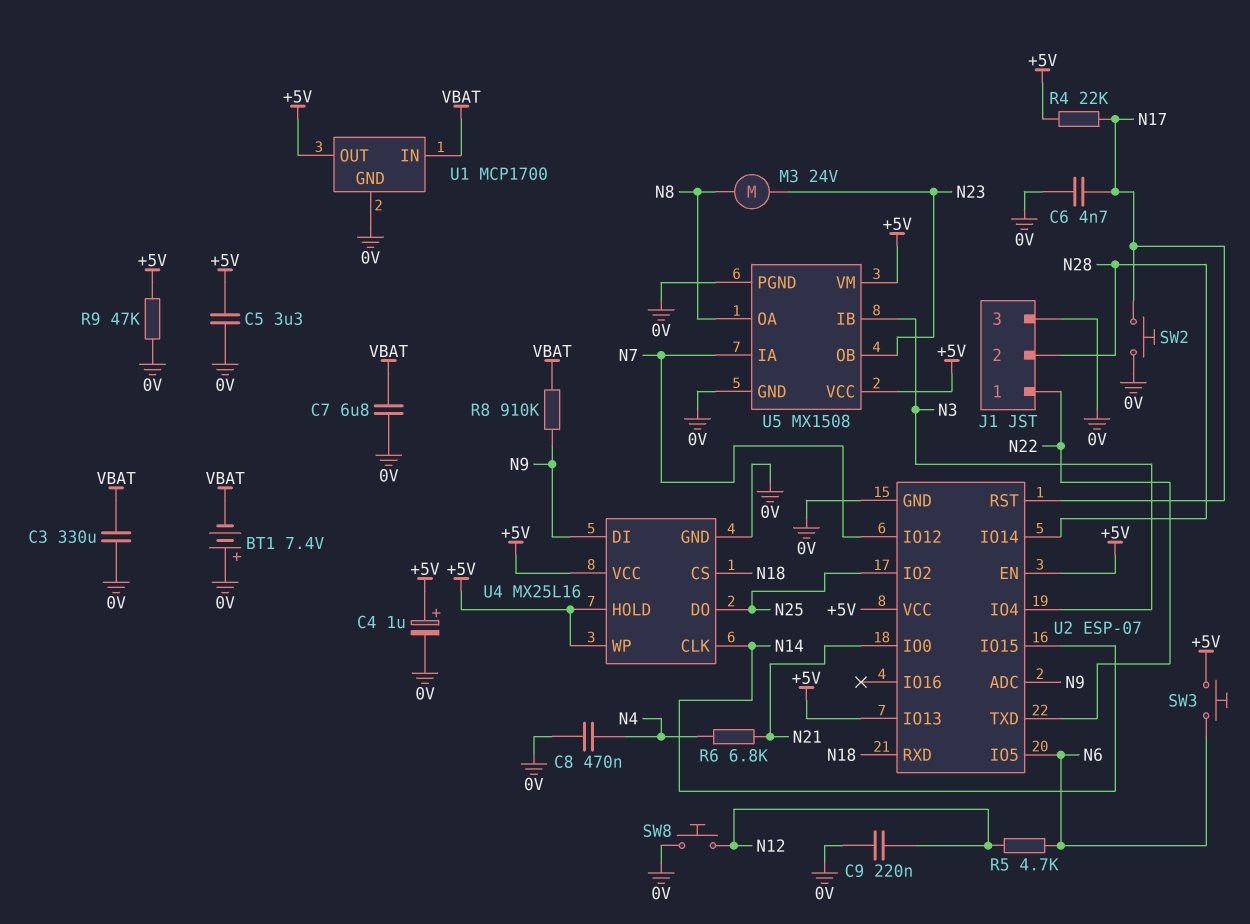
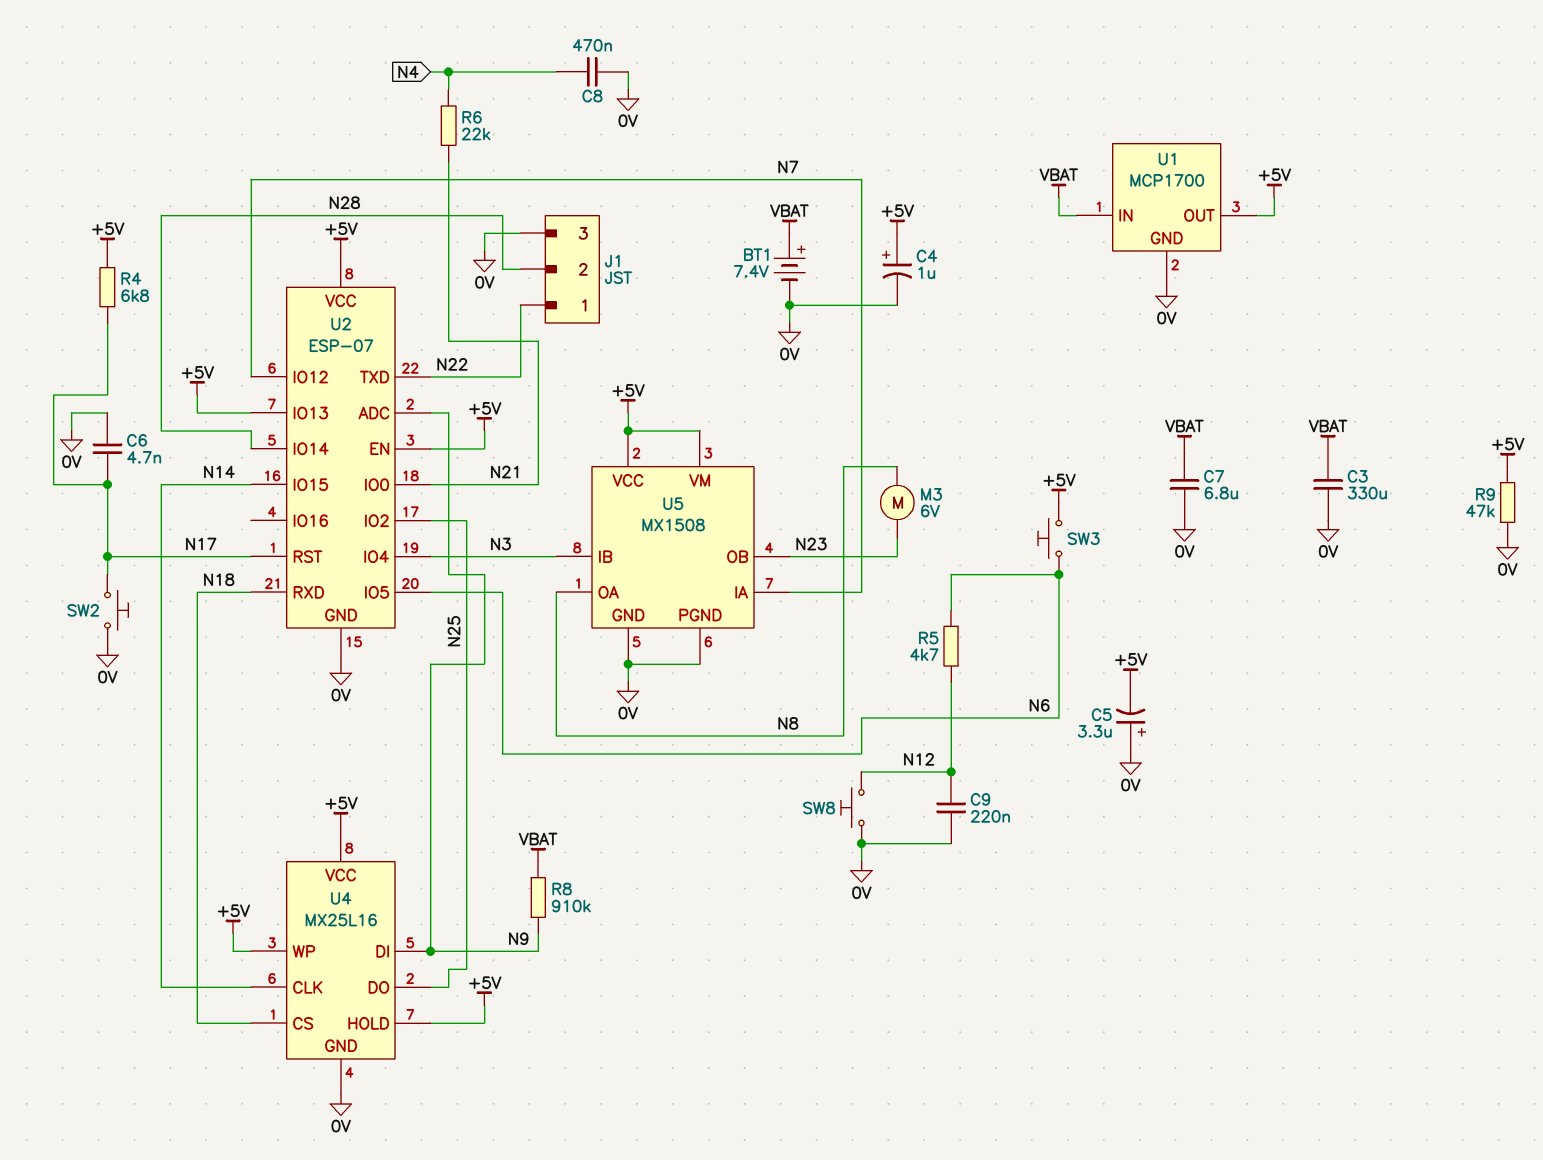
BT1: 7.4V (plus 0V, minus VBAT) -> 7.4V (plus VBAT, minus 0V)
C5: 3.3uF (+5V, 0V) -> 3.3uF (plus 0V, minus +5V)
M3: motor 24V (N8, N23) -> motor 6V (N8, N23)
R4: 22k (+5V, N17) -> 6.8k (+5V, N17)
R6: 6.8k (N4, N21) -> 22k (N4, N21)

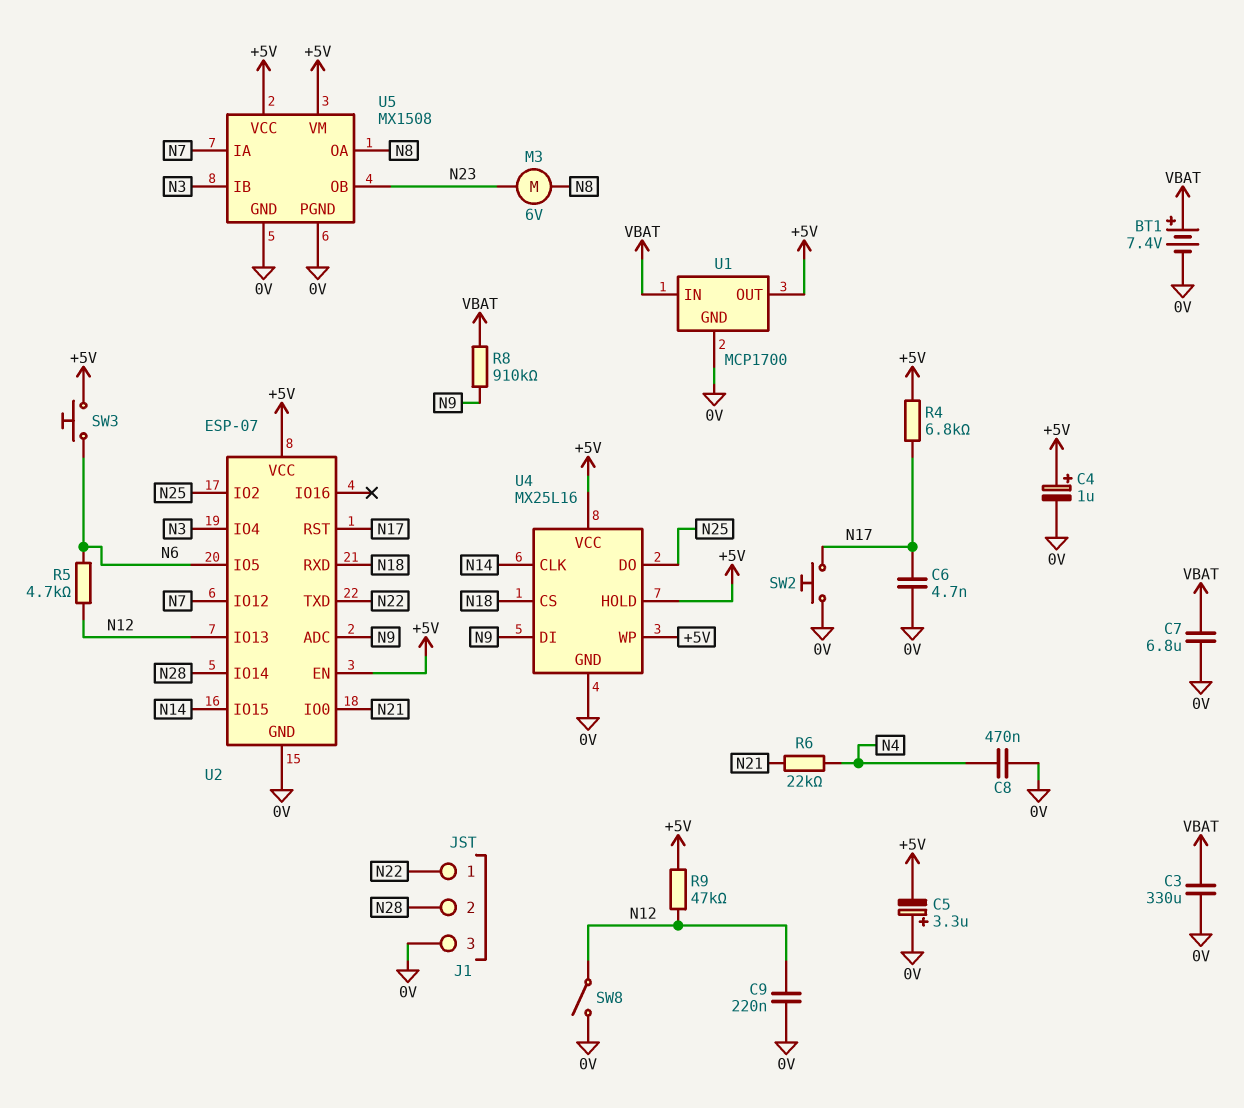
R9: 47k (+5V, 0V) -> 47k (+5V, N12)
SW8: button (0V, N12) -> switch (0V, N12)
U2 pin IO13: +5V -> N12

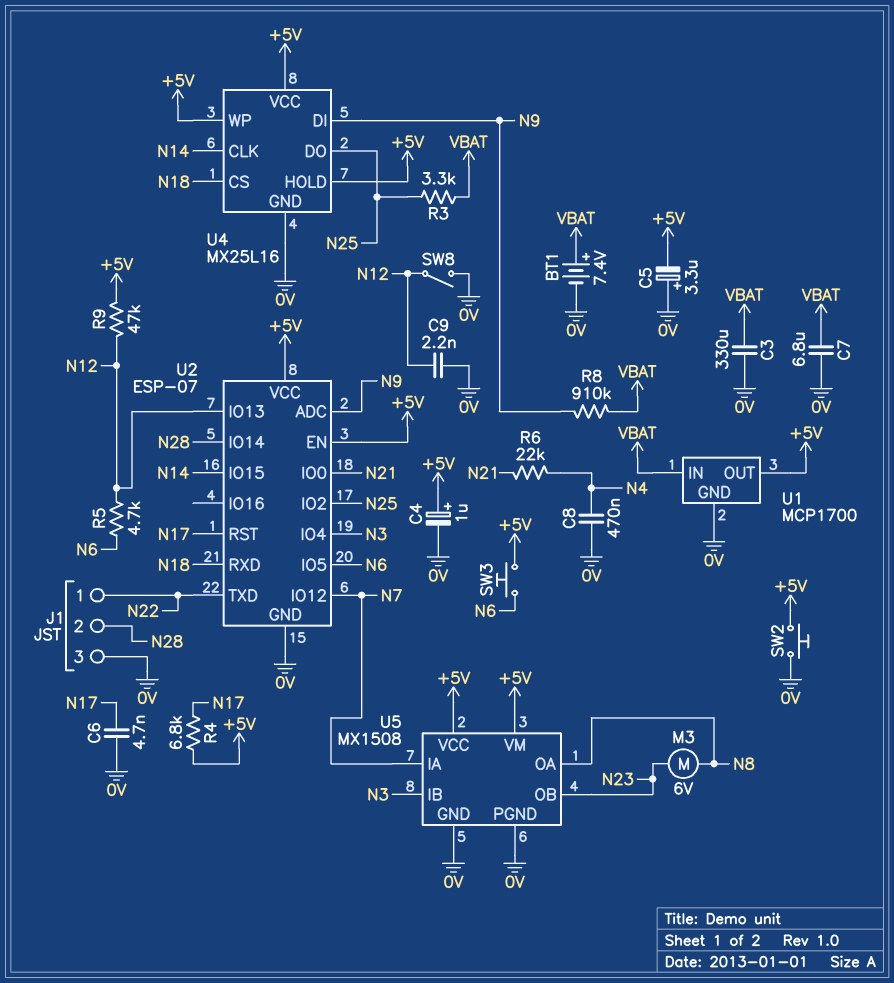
C9: 220nF (0V, N12) -> 2.2nF (0V, N12)
R3: none -> 3.3k (N25, VBAT)
SW2: button (0V, N17) -> button (+5V, 0V)

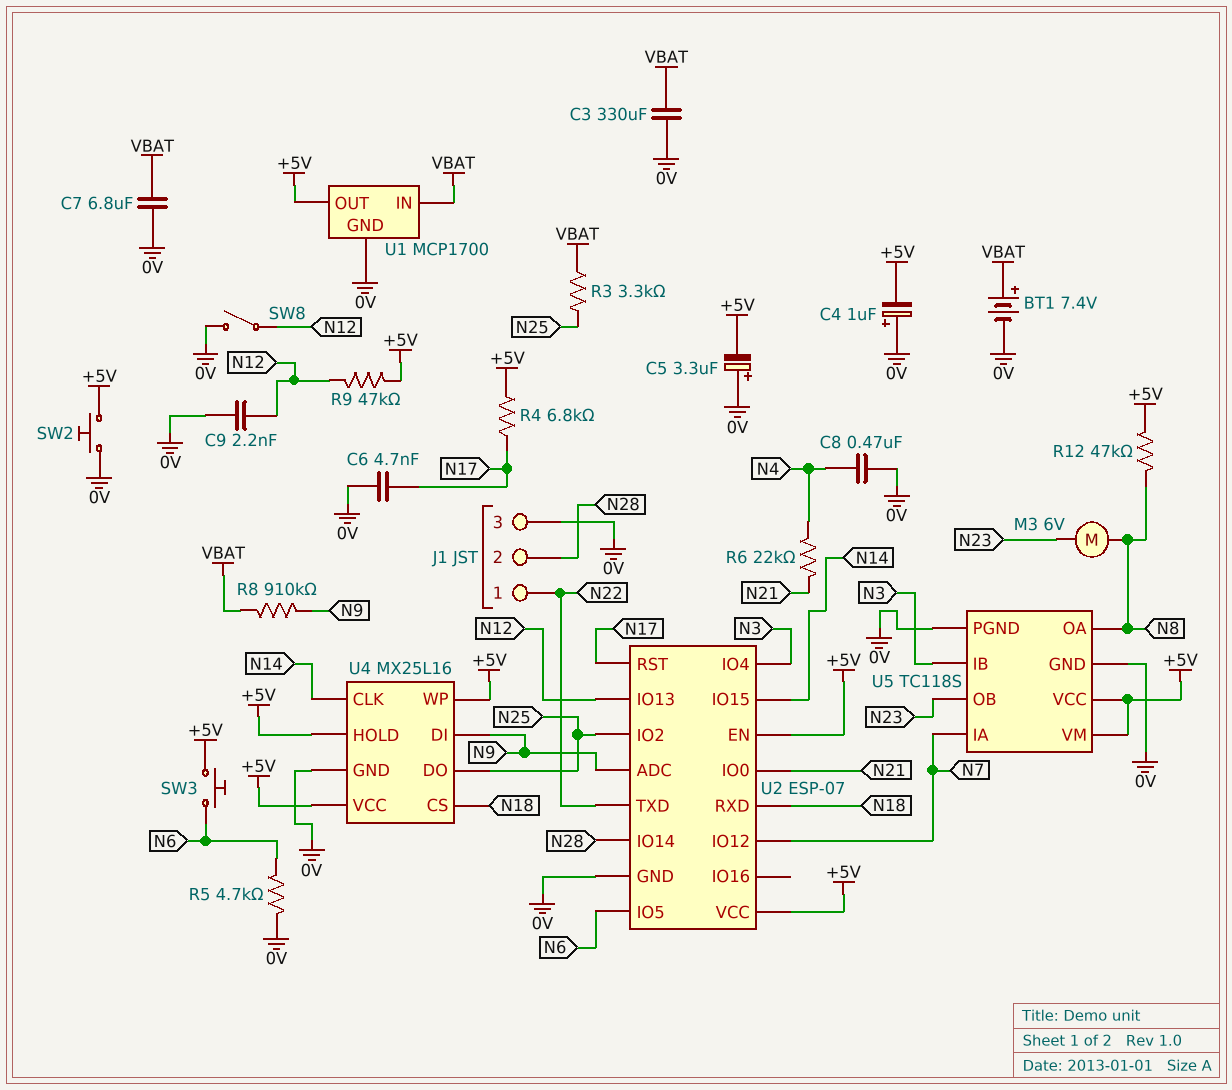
C4: 1uF (plus +5V, minus 0V) -> 1uF (plus 0V, minus +5V)
R5: 4.7k (N6, N12) -> 4.7k (0V, N6)
R12: none -> 47k (+5V, N8)
U5: MX1508 -> TC118S

